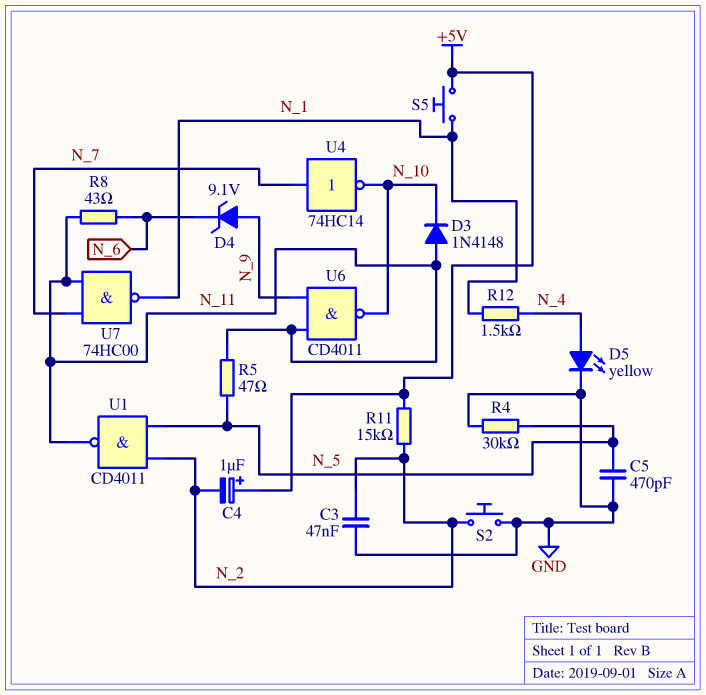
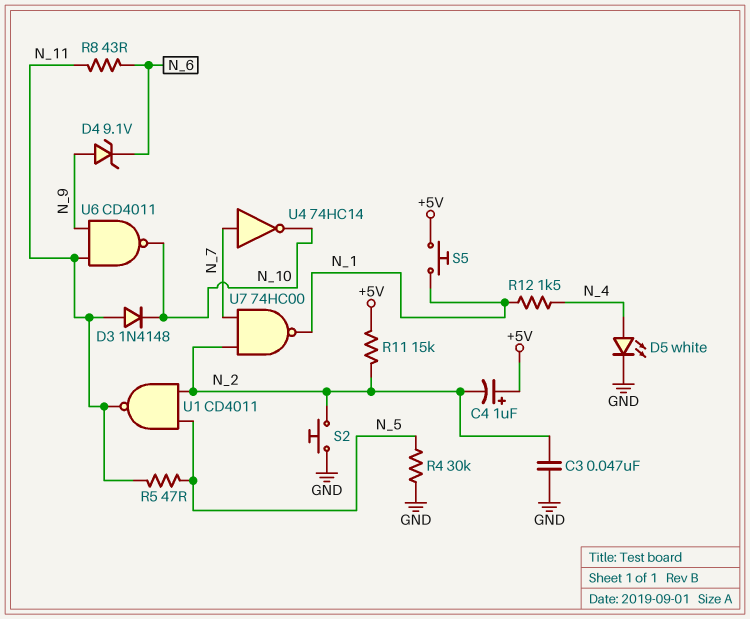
C5: 470pF (GND, N_5) -> none
D5: LED yellow (A N_4, K GND) -> LED white (A N_4, K GND)
U7: NAND 74HC00 (in N_7, in N_11, out N_1) -> NAND 74HC00 (in N_2, in N_7, out N_1)

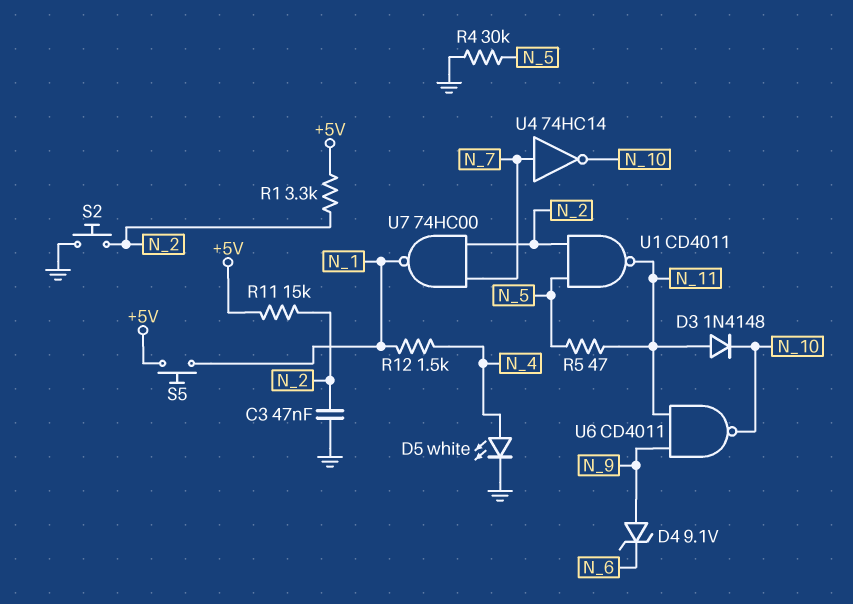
C4: 1uF (plus +5V, minus N_2) -> none
R1: none -> 3.3k (+5V, N_2)
R8: 43 (N_6, N_11) -> none

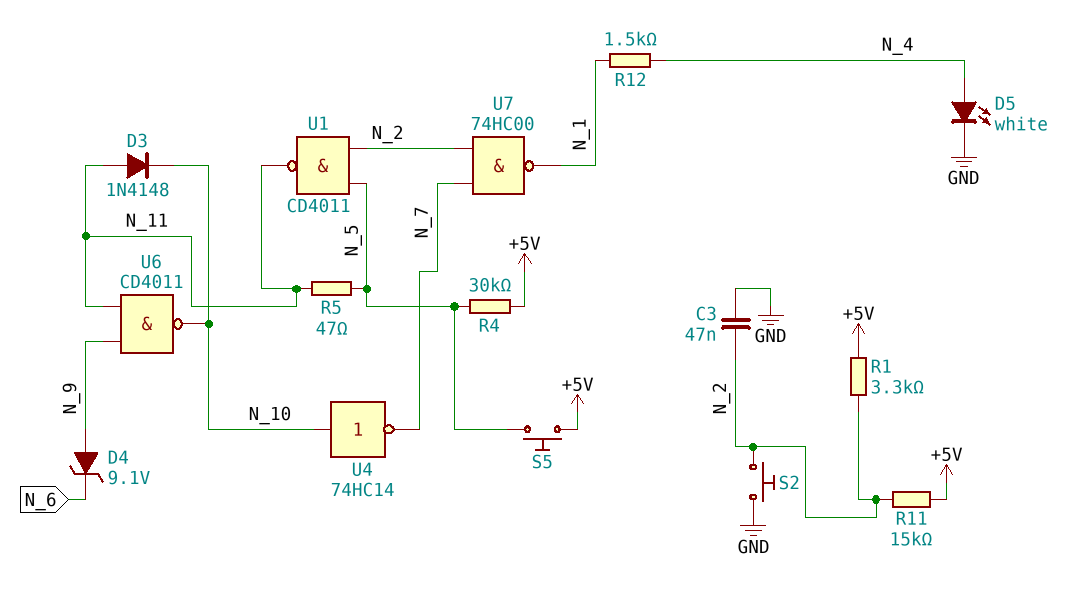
R4: 30k (GND, N_5) -> 30k (+5V, N_5)
S5: button (+5V, N_1) -> button (+5V, N_5)
U4: NOT 74HC14 (in N_7, out N_10) -> NOT 74HC14 (in N_10, out N_7)

